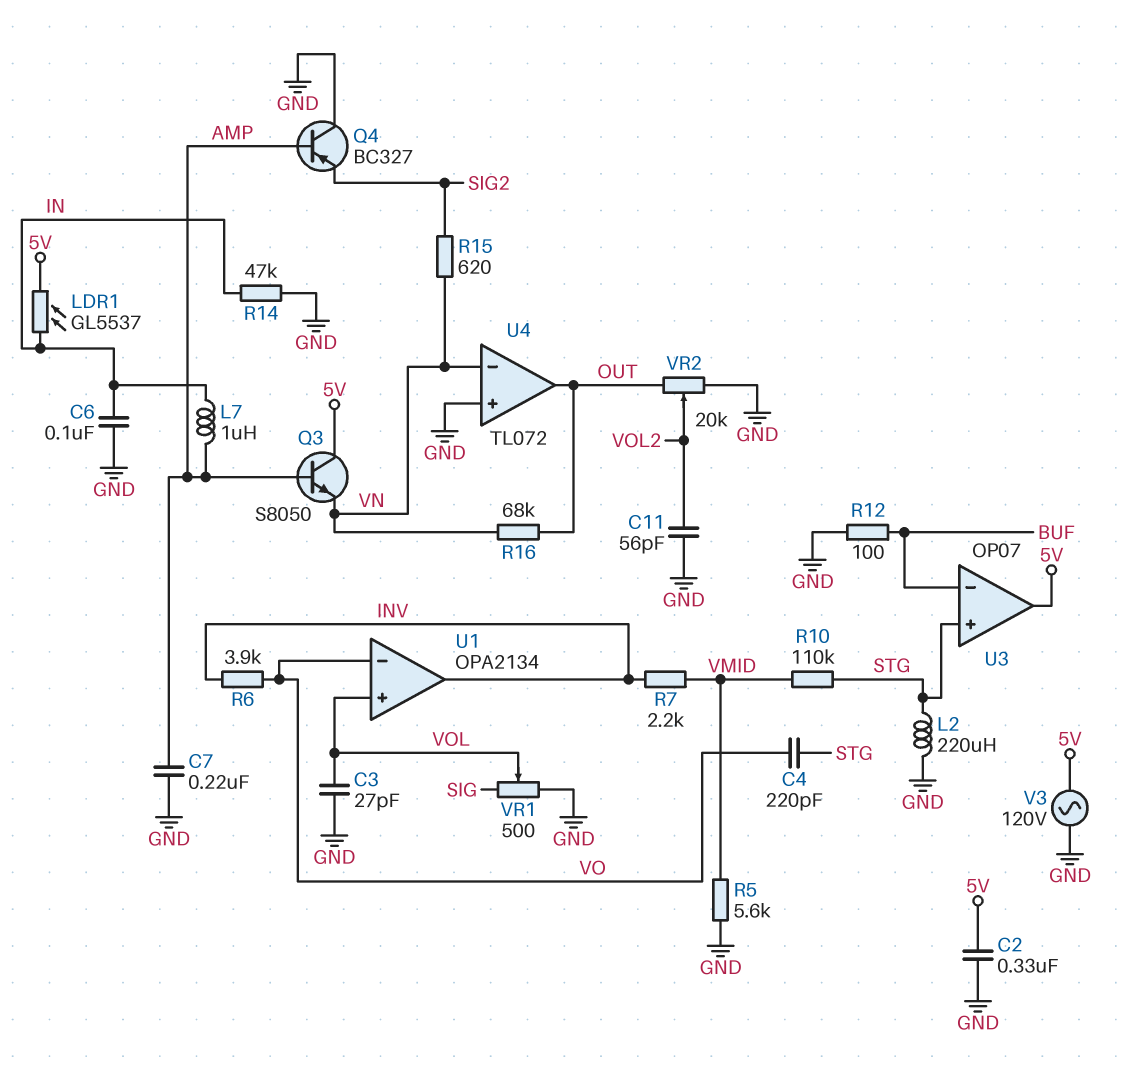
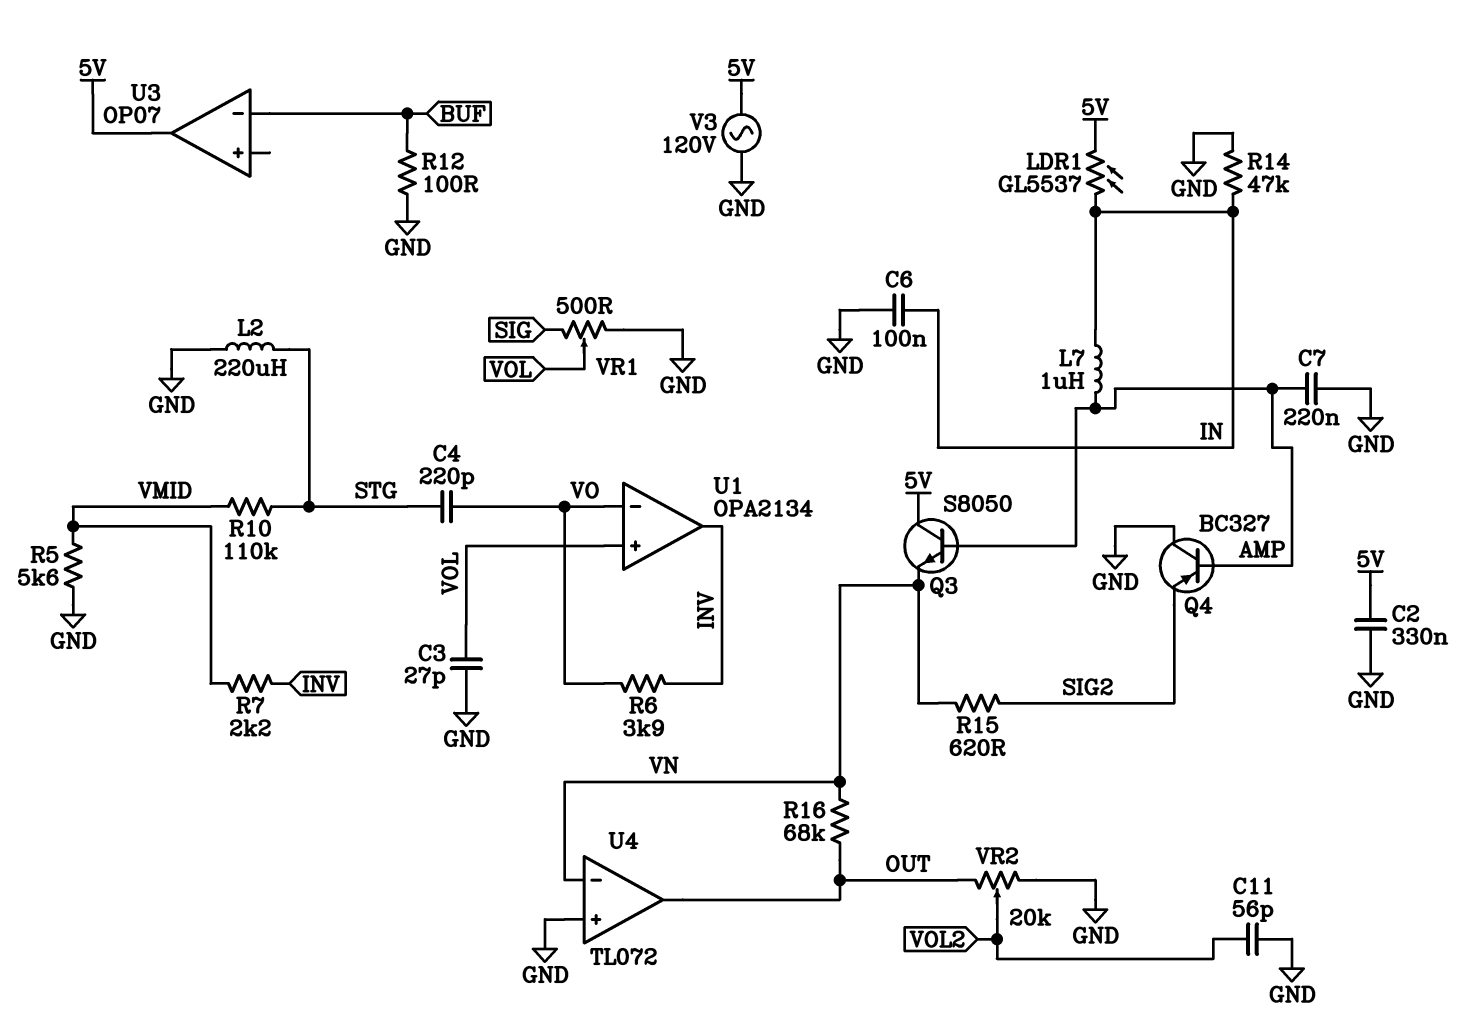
U3 pin in+: STG -> none

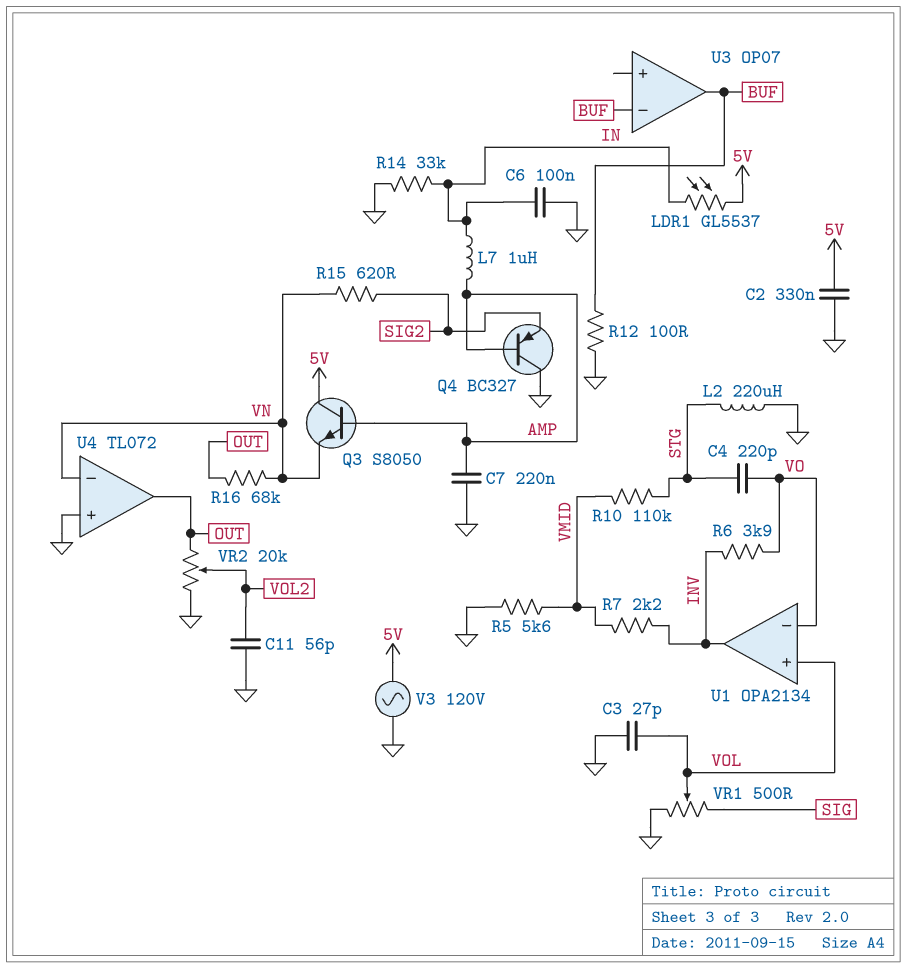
R14: 47k (GND, IN) -> 33k (GND, IN)
U3 pin out: 5V -> BUF

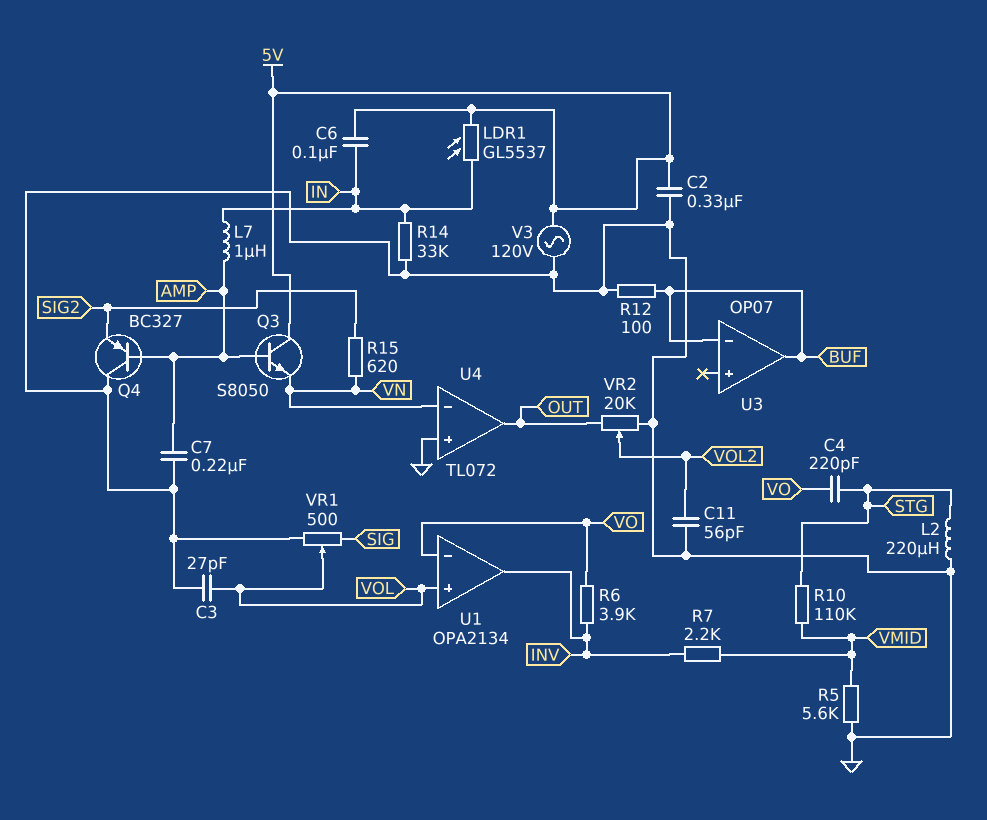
C6: 100nF (GND, IN) -> 100nF (5V, IN)
R16: 68k (OUT, VN) -> none

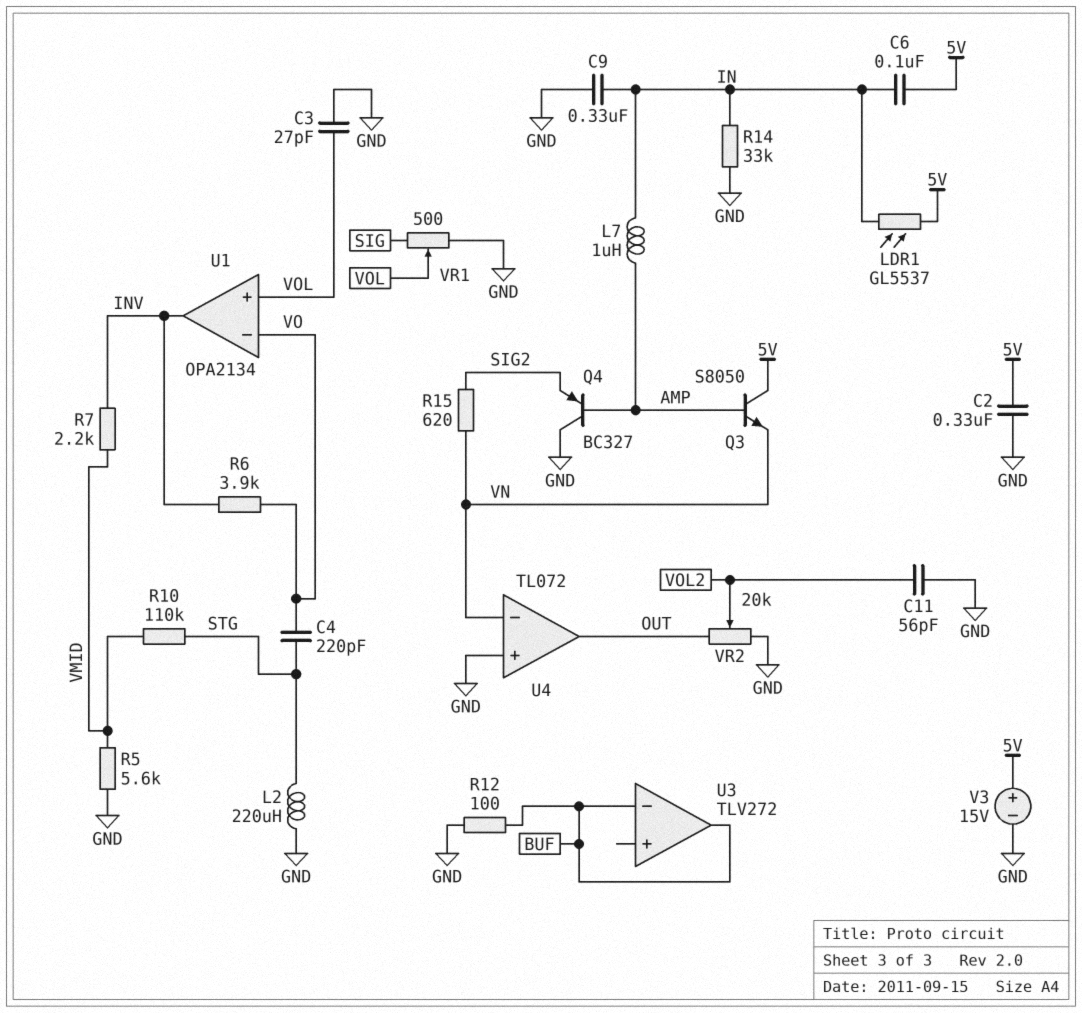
C7: 220nF (AMP, GND) -> none
C9: none -> 330nF (GND, IN)
U3: OP07 -> TLV272
V3: AC 120V (5V, GND) -> 15V (plus 5V, minus GND)

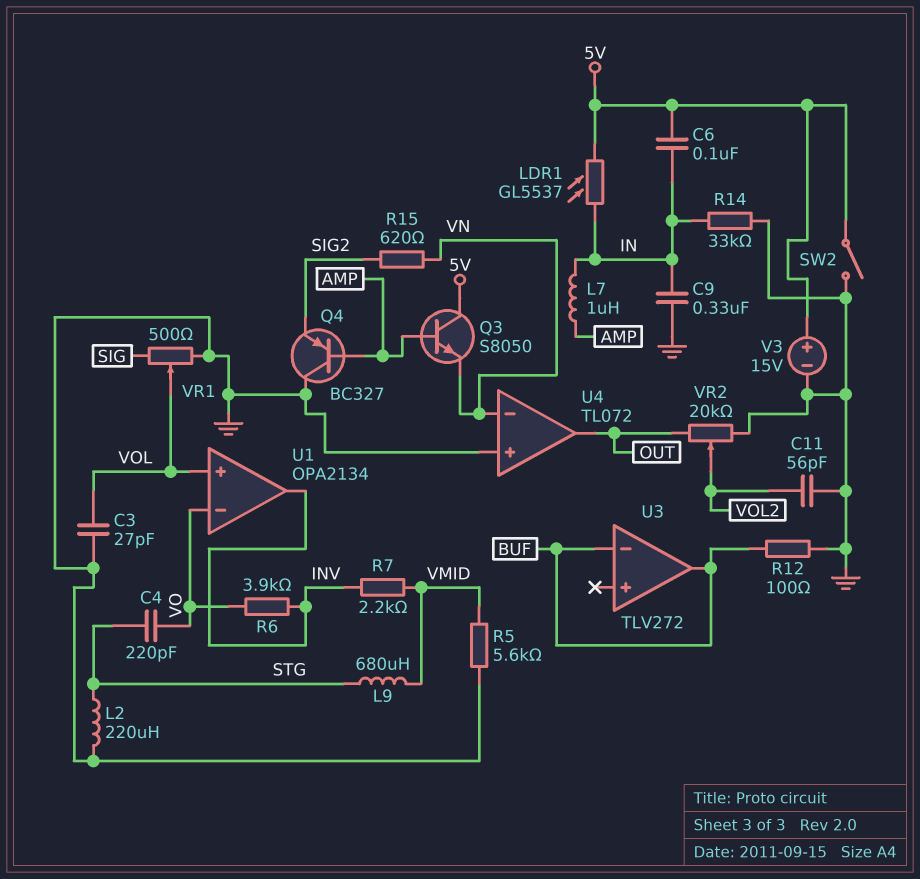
C2: 330nF (5V, GND) -> none
L9: none -> 680uH (STG, VMID)
R10: 110k (STG, VMID) -> none
SW2: none -> switch (5V, GND)

